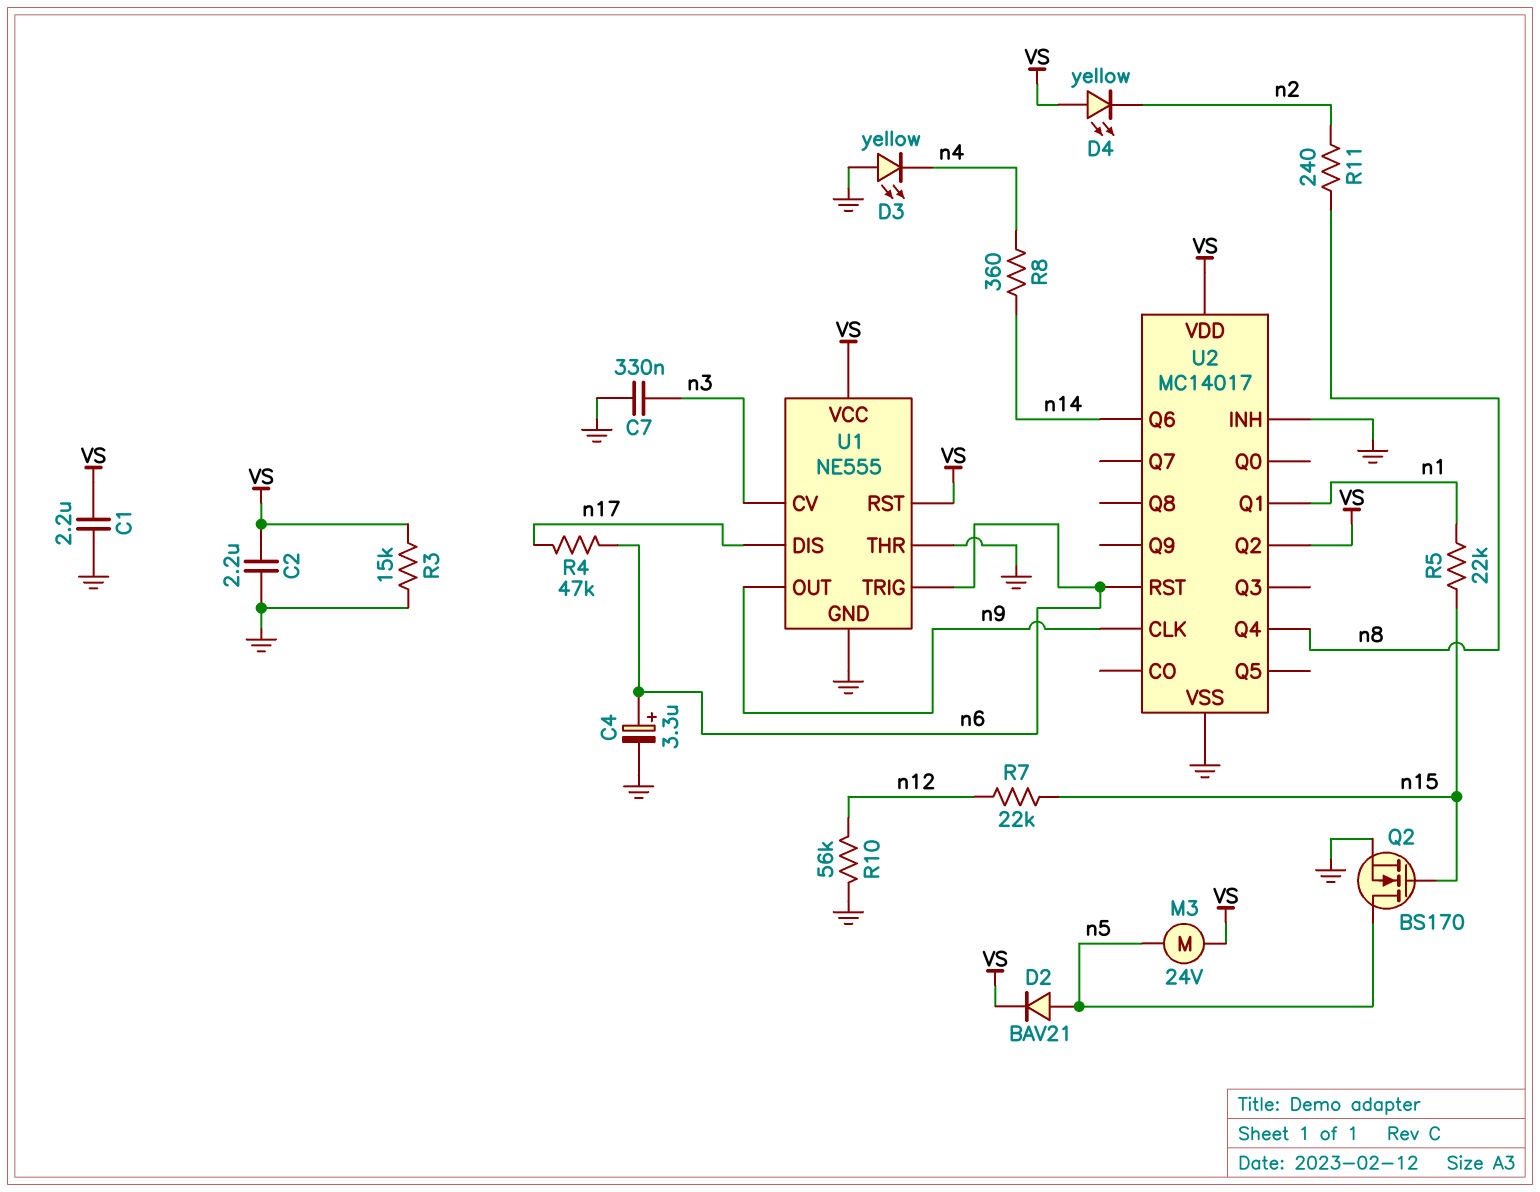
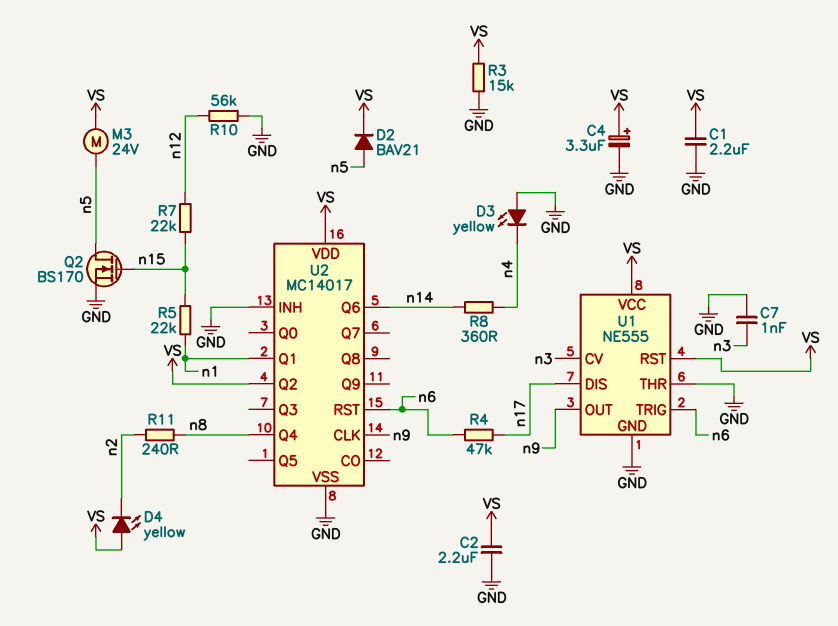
C4: 3.3uF (plus n6, minus GND) -> 3.3uF (plus VS, minus GND)
C7: 330nF (GND, n3) -> 1nF (GND, n3)

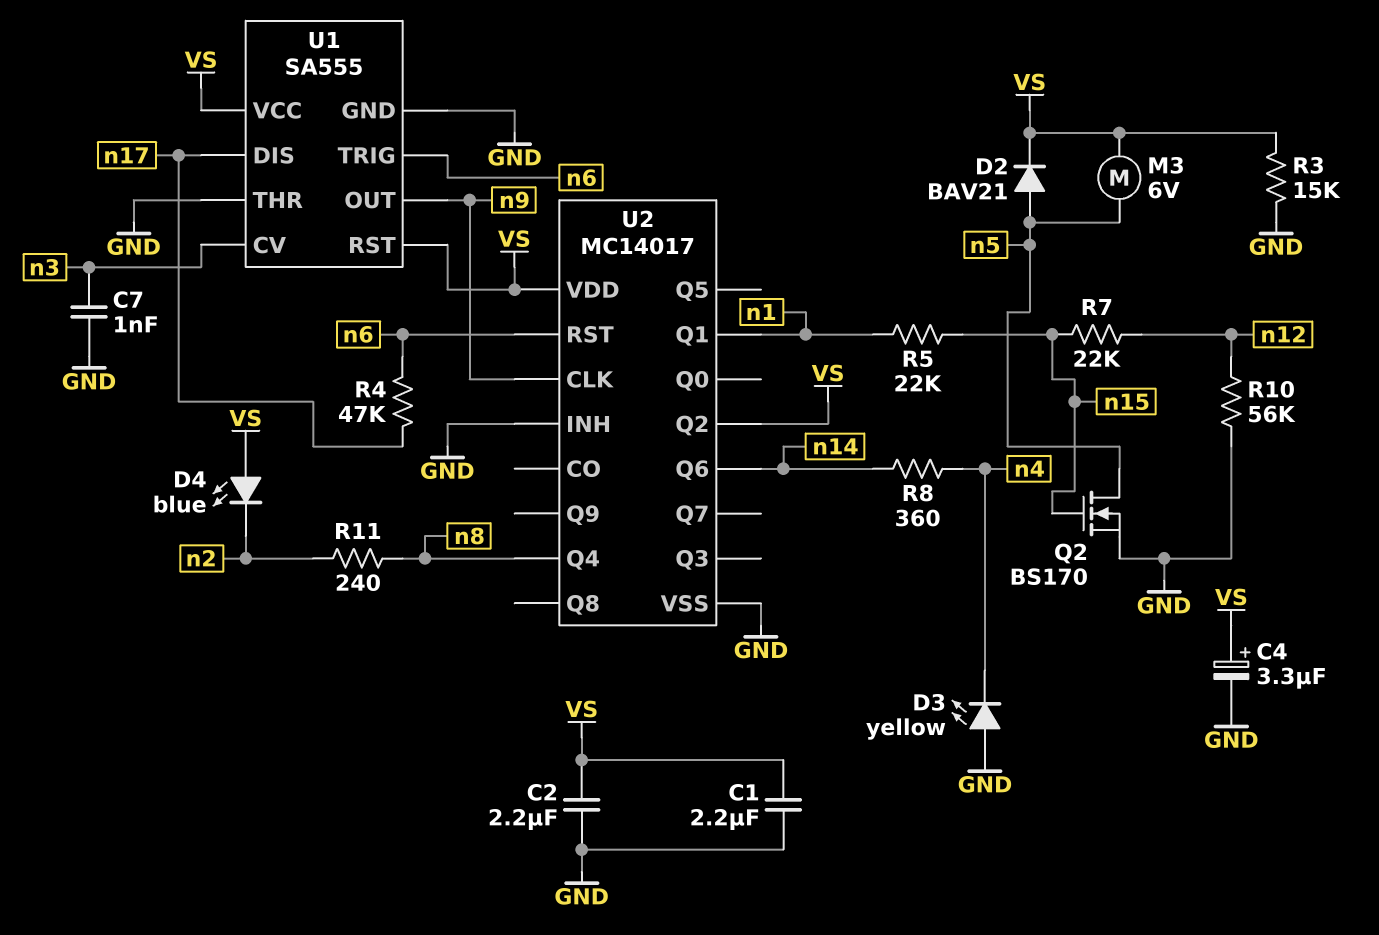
D4: LED yellow (A VS, K n2) -> LED blue (A VS, K n2)
M3: motor 24V (VS, n5) -> motor 6V (VS, n5)
U1: NE555 -> SA555

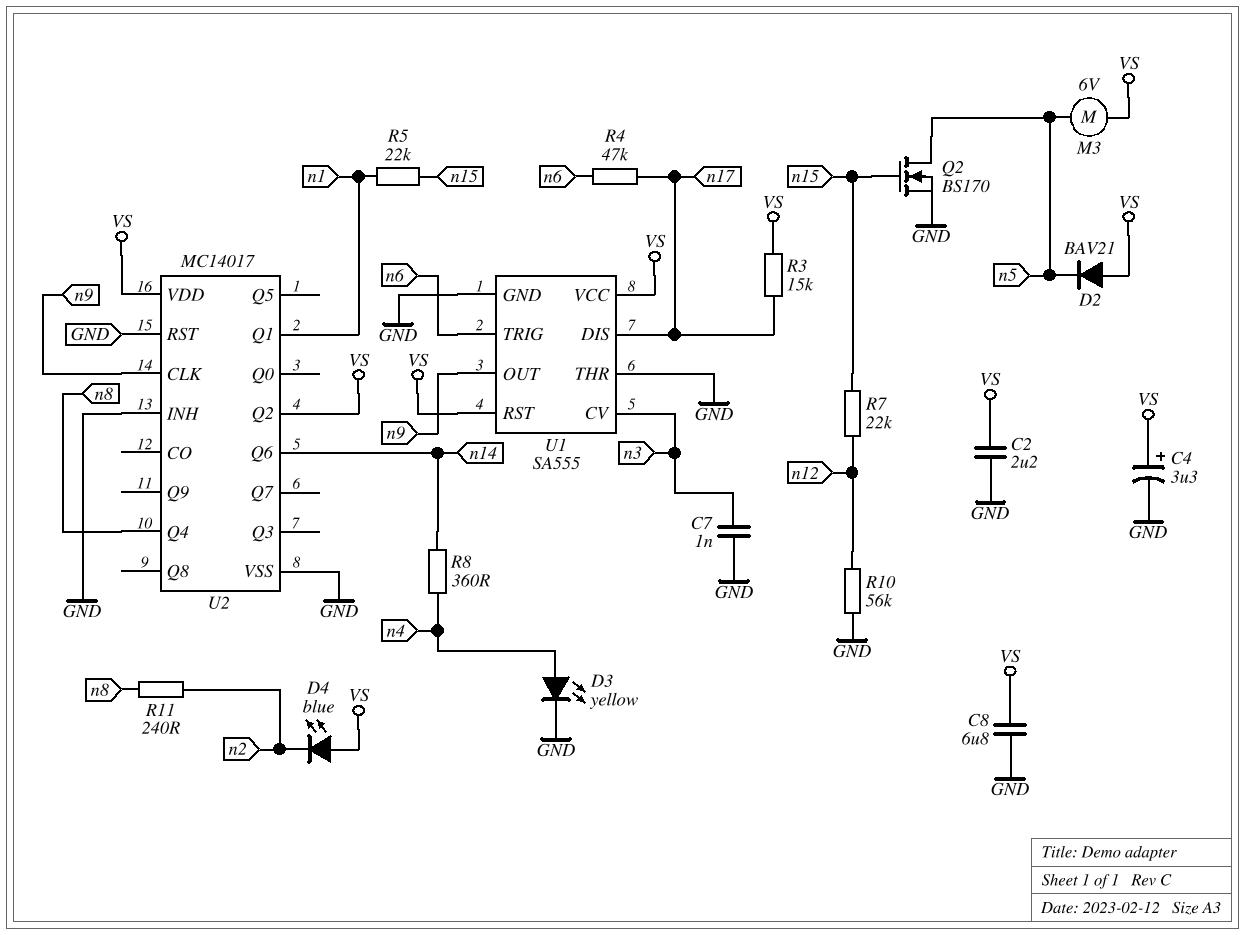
C1: 2.2uF (GND, VS) -> none
C8: none -> 6.8uF (GND, VS)
D2: diode BAV21 (A n5, K VS) -> diode BAV21 (A VS, K n5)
D3: LED yellow (A GND, K n4) -> LED yellow (A n4, K GND)
R3: 15k (GND, VS) -> 15k (VS, n17)
U2 pin RST: n6 -> GND

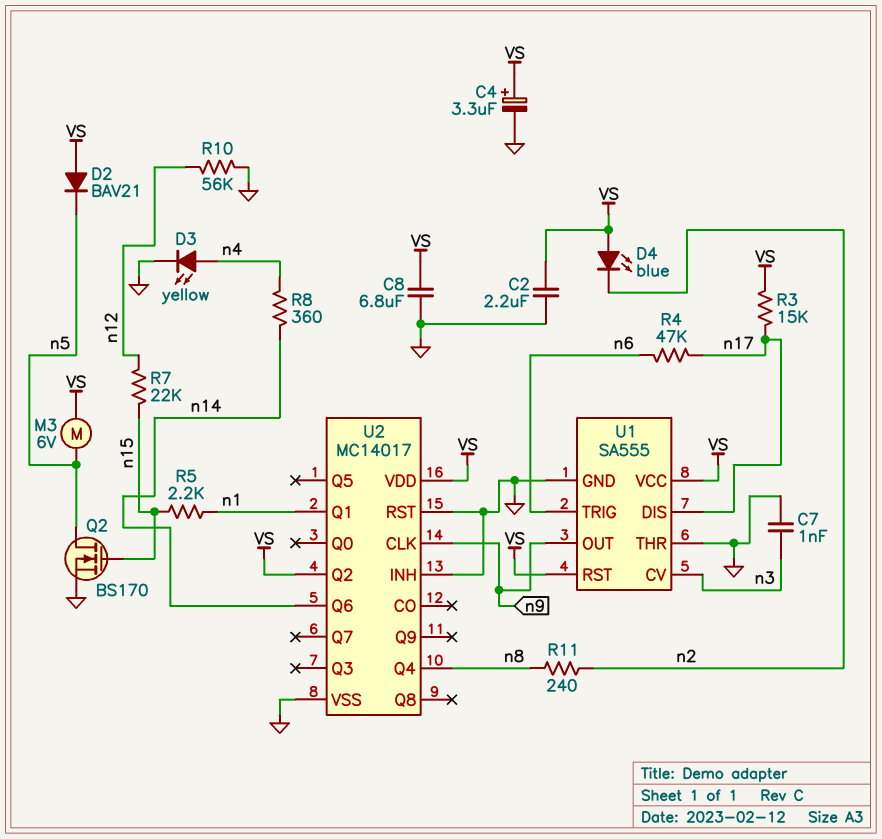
R5: 22k (n1, n15) -> 2.2k (n1, n15)

